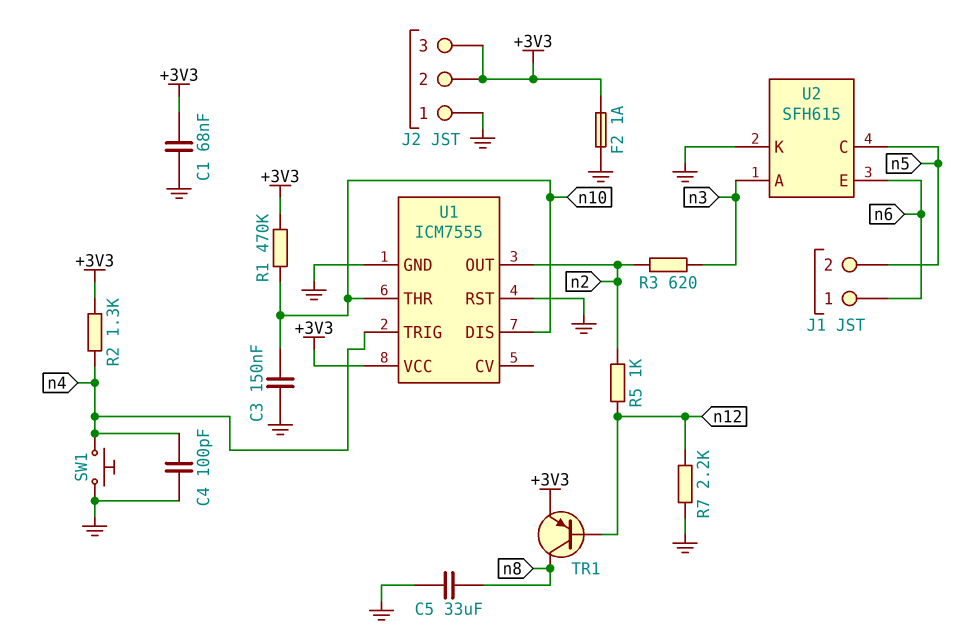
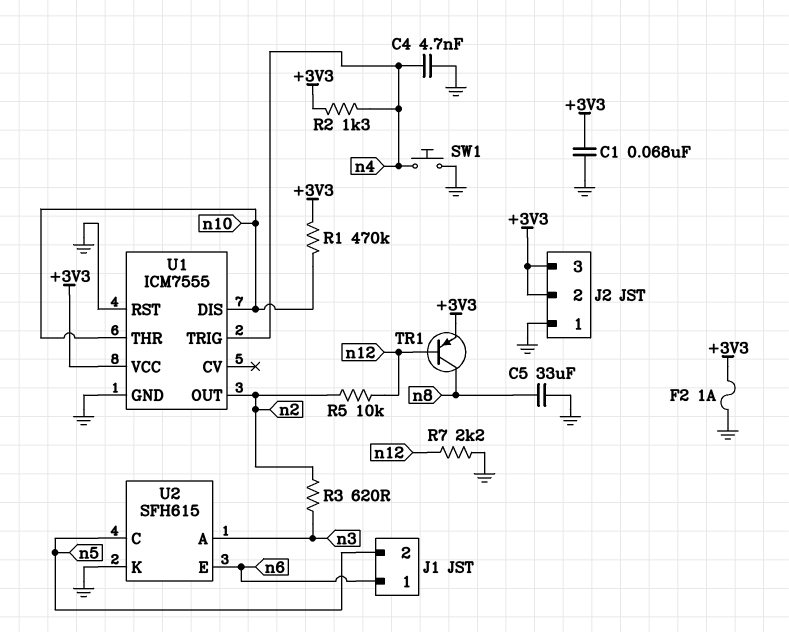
C3: 150nF (GND, n10) -> none
C4: 100pF (GND, n4) -> 4.7nF (GND, n4)
R5: 1k (n2, n12) -> 10k (n2, n12)

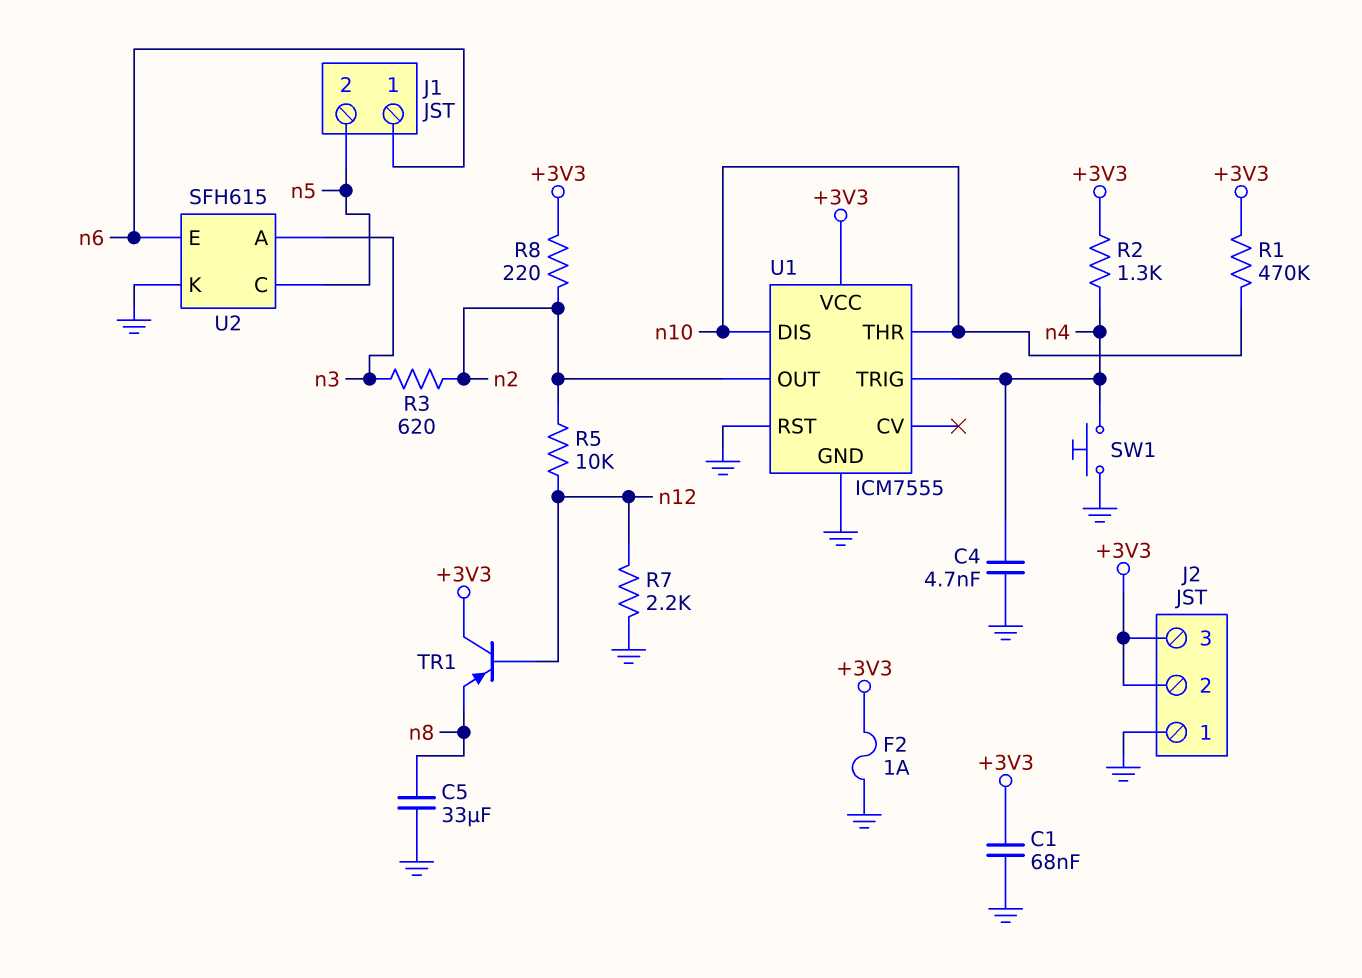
R8: none -> 220 (+3V3, n2)
TR1: PNP (B n12, C n8, E +3V3) -> PNP (B n12, C +3V3, E n8)

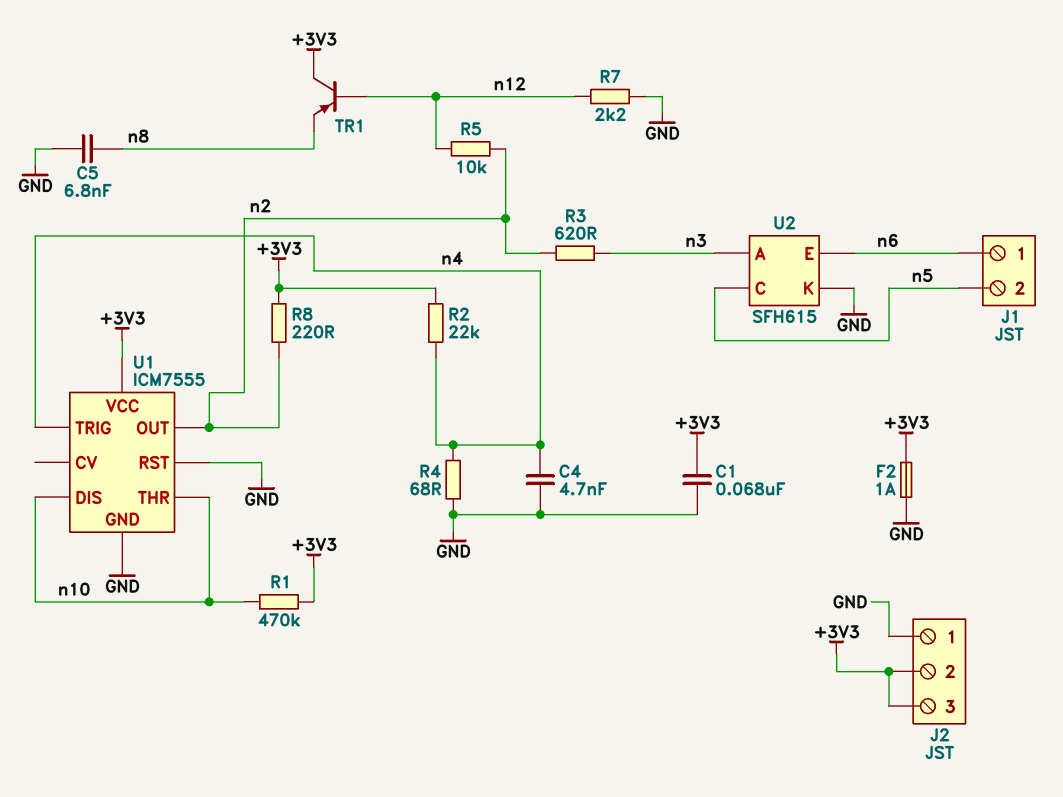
C5: 33uF (GND, n8) -> 6.8nF (GND, n8)
R2: 1.3k (+3V3, n4) -> 22k (+3V3, n4)
R4: none -> 68 (GND, n4)
SW1: button (GND, n4) -> none

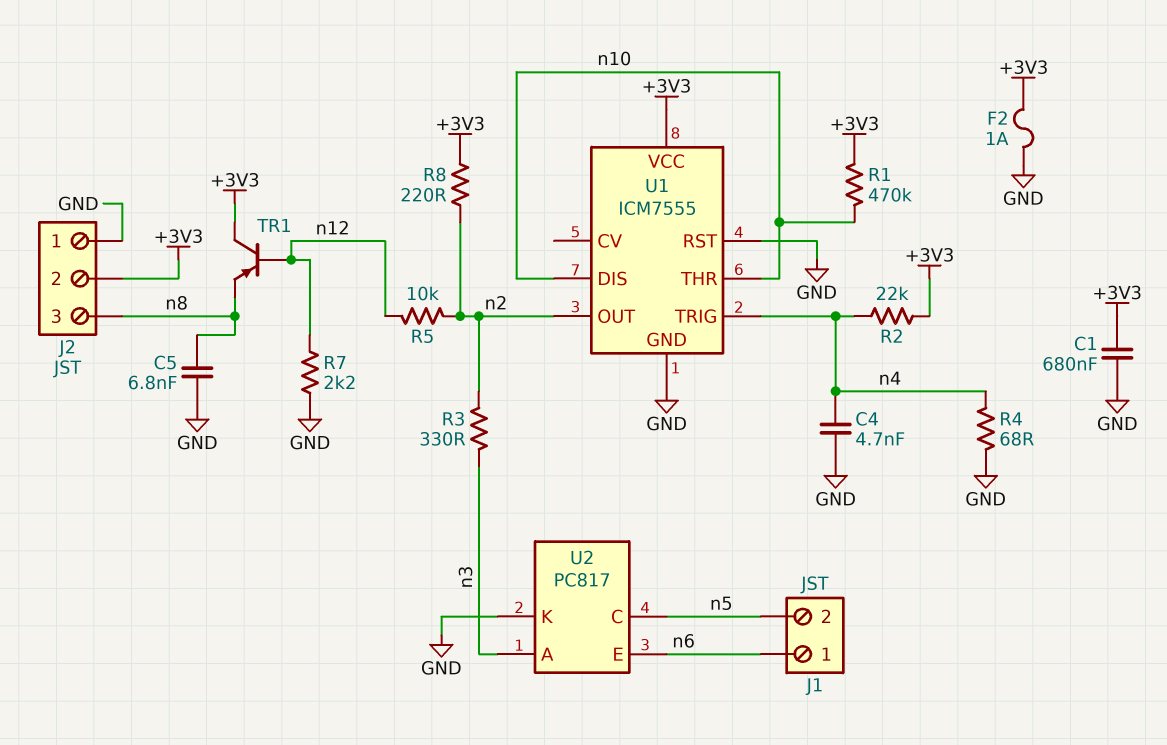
C1: 68nF (+3V3, GND) -> 680nF (+3V3, GND)
J2 pin 3: +3V3 -> n8
R3: 620 (n2, n3) -> 330 (n2, n3)
U2: SFH615 -> PC817

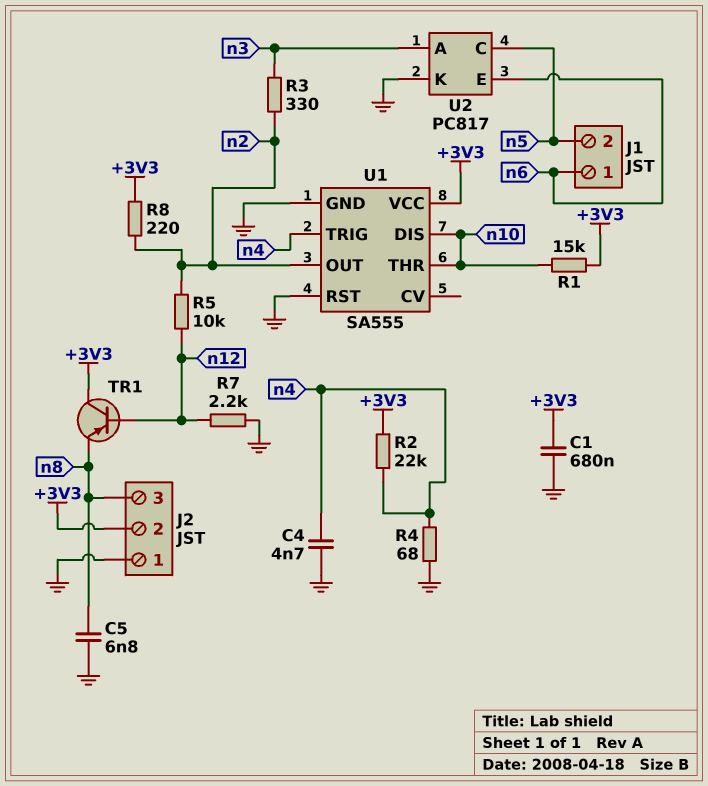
F2: 1A (+3V3, GND) -> none
R1: 470k (+3V3, n10) -> 15k (+3V3, n10)
U1: ICM7555 -> SA555

